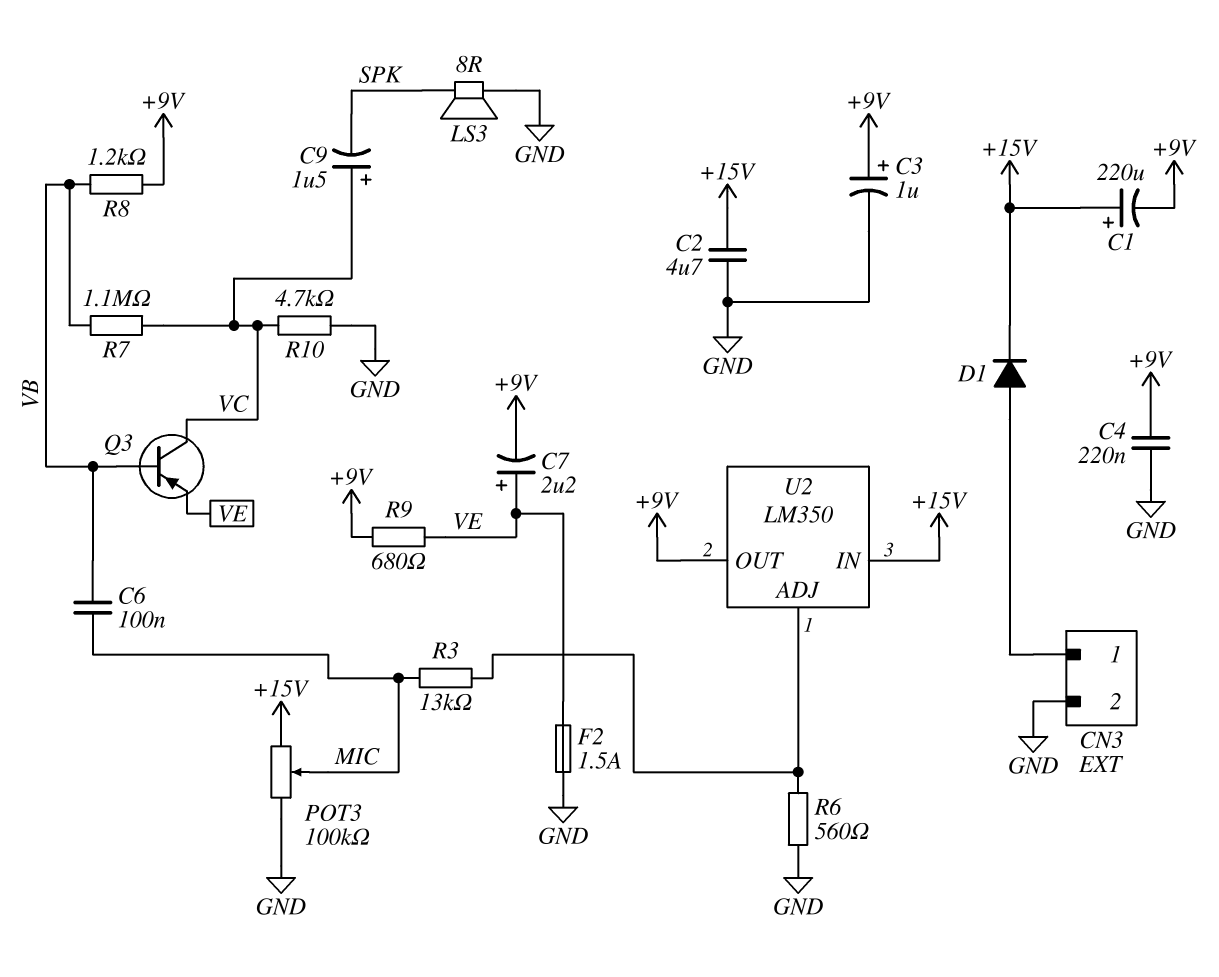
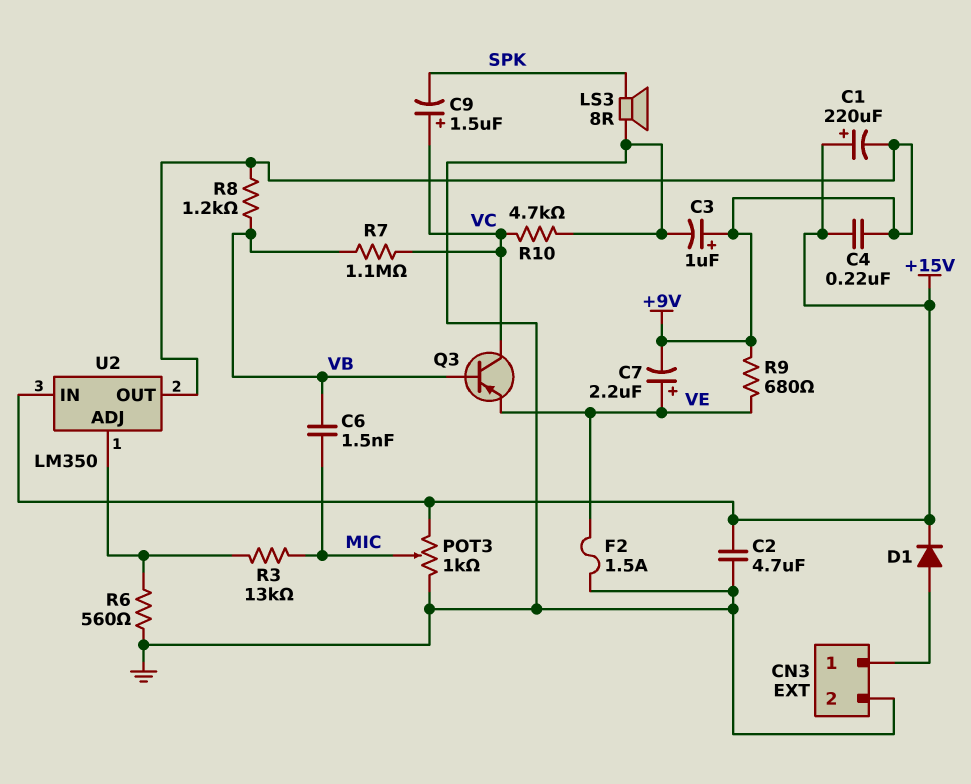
C4: 220nF (+9V, GND) -> 220nF (+9V, +15V)
C6: 100nF (MIC, VB) -> 1.5nF (MIC, VB)
POT3: 100k (+15V, GND, wiper MIC) -> 1k (+15V, GND, wiper MIC)

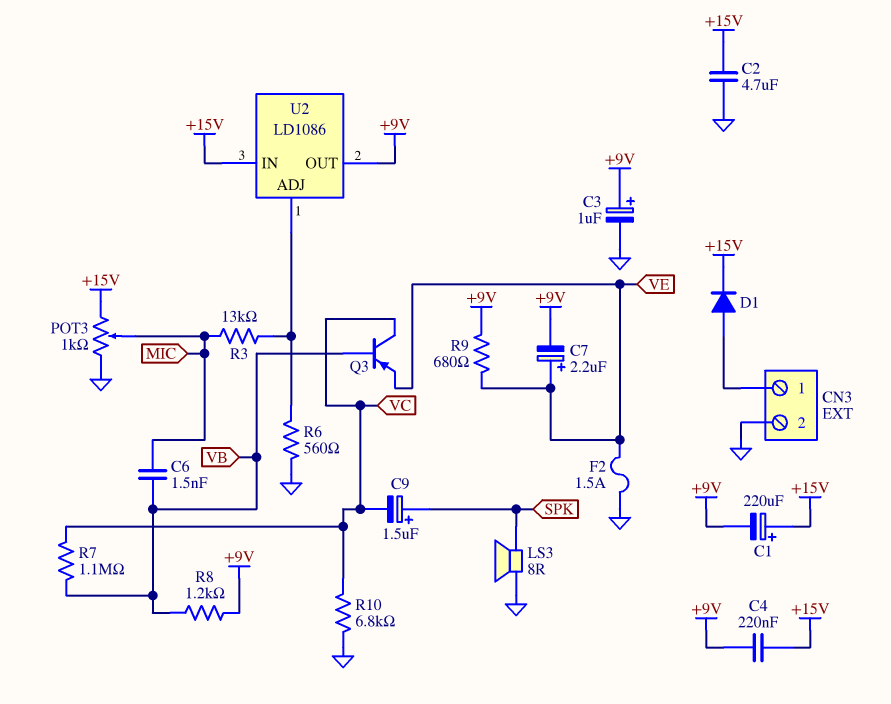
C9: 1.5uF (plus VC, minus SPK) -> 1.5uF (plus SPK, minus VC)
R10: 4.7k (GND, VC) -> 6.8k (GND, VC)
U2: LM350 -> LD1086

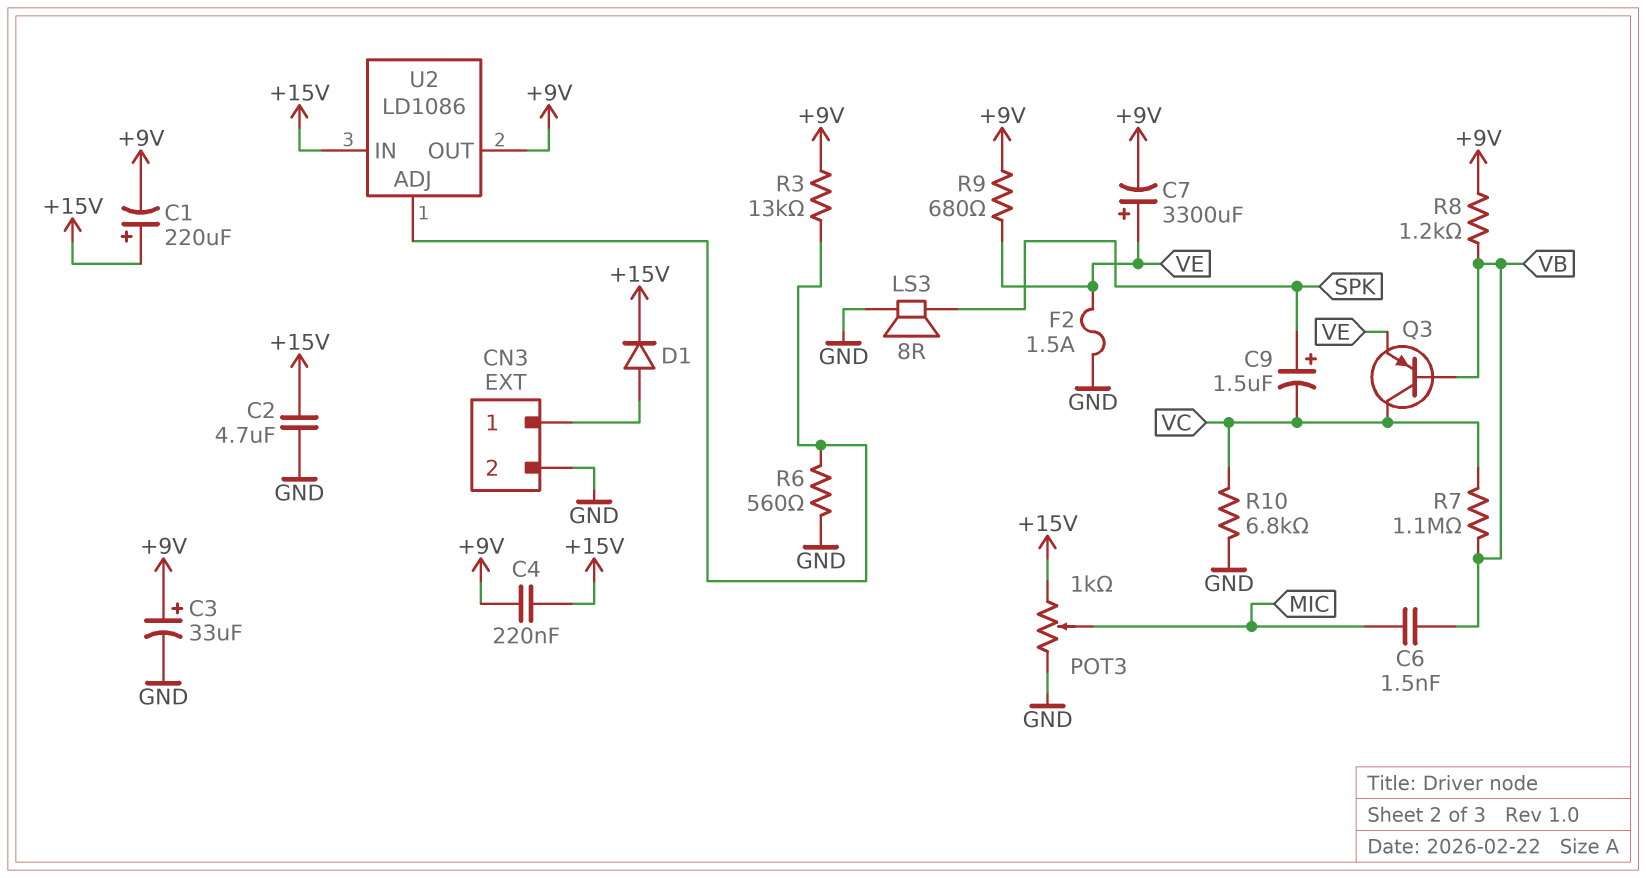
C3: 1uF (plus +9V, minus GND) -> 33uF (plus +9V, minus GND)
C7: 2.2uF (plus VE, minus +9V) -> 3300uF (plus VE, minus +9V)
R3: 13k (MIC, U2/ADJ) -> 13k (+9V, U2/ADJ)

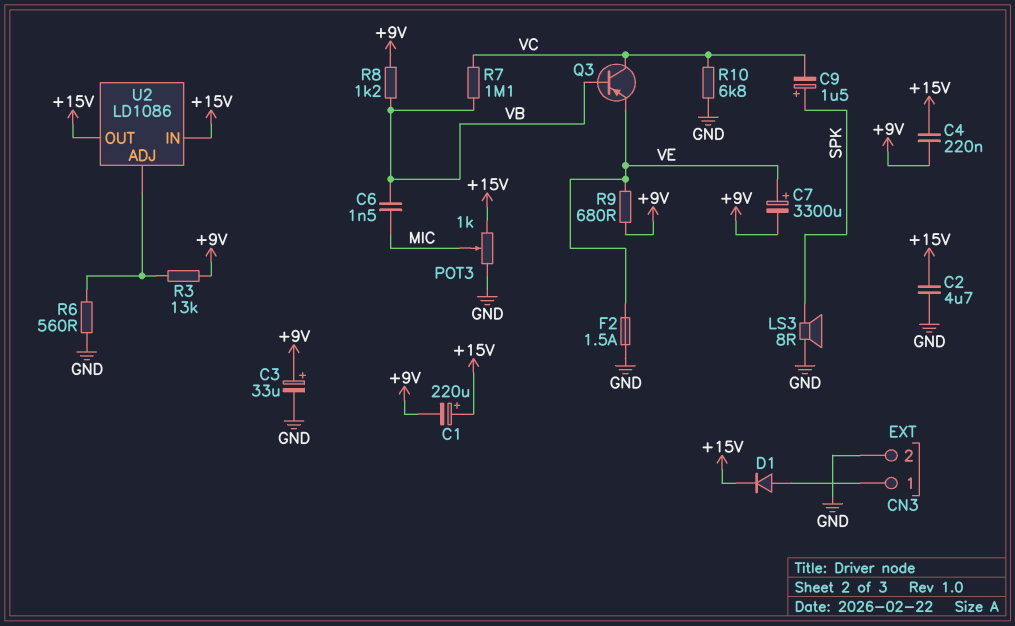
U2 pin OUT: +9V -> +15V

